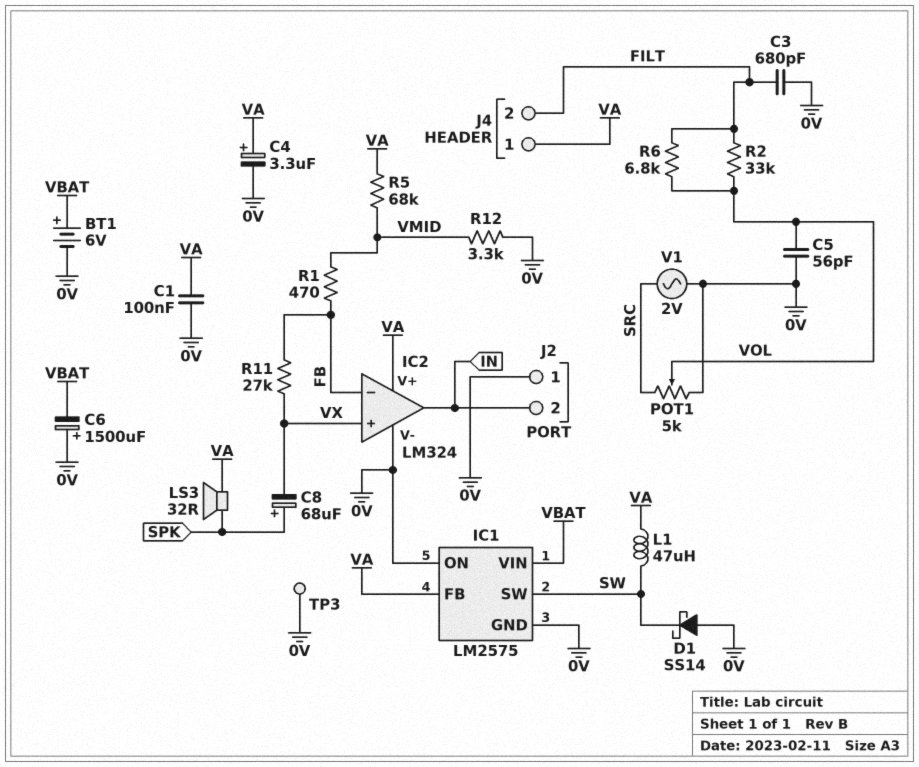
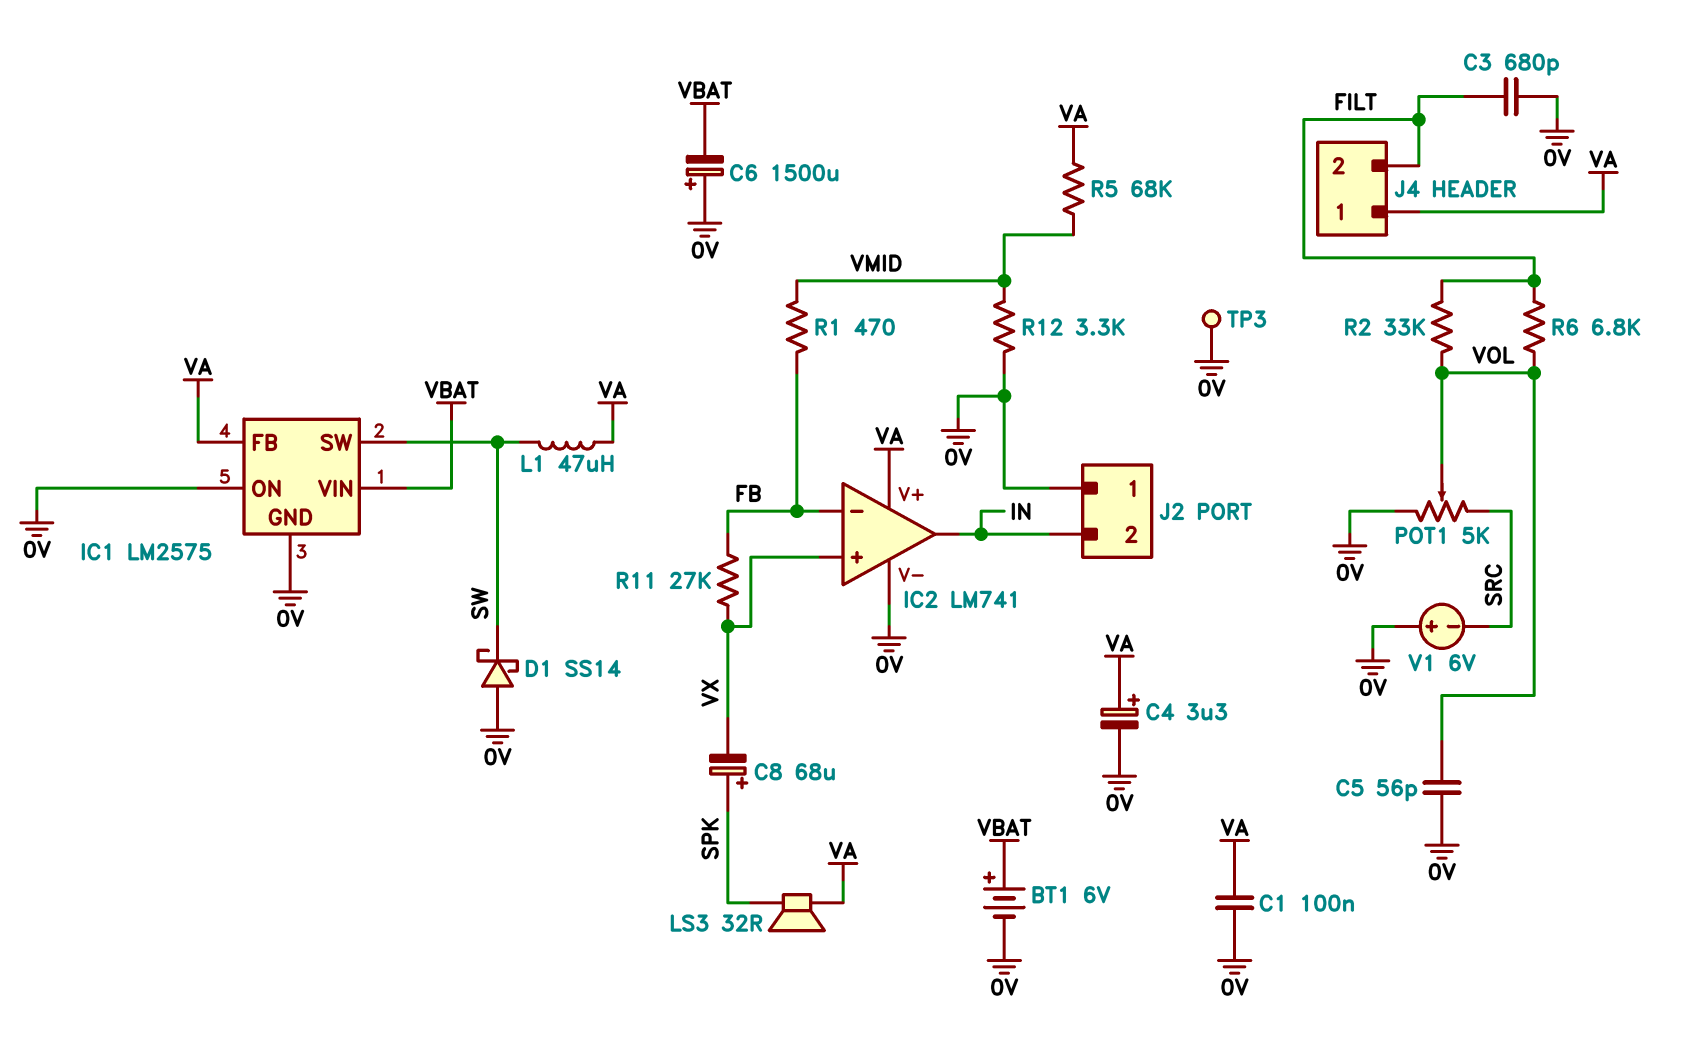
IC2: LM324 -> LM741
V1: AC 2V (0V, SRC) -> 6V (plus 0V, minus SRC)

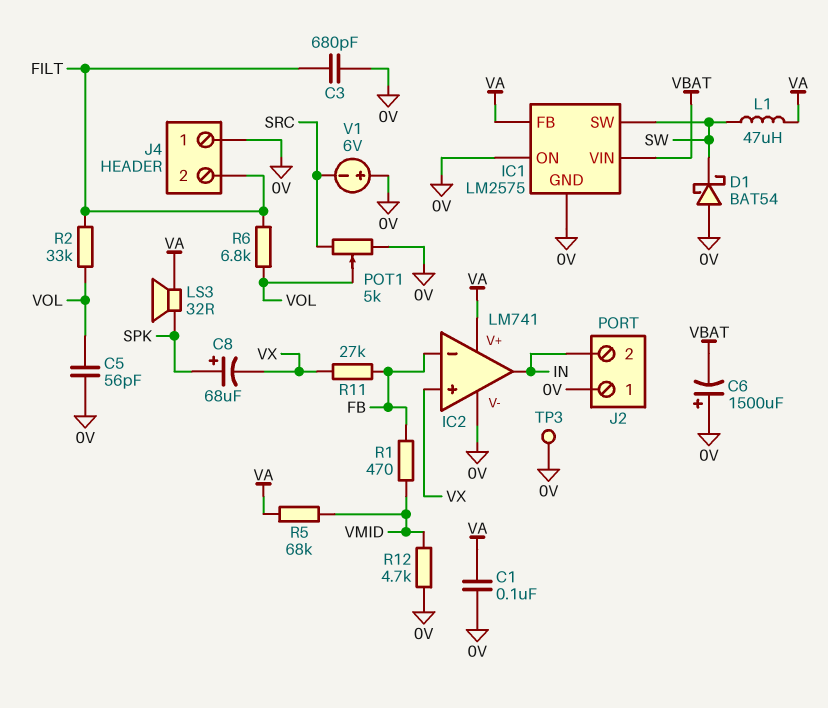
BT1: 6V (plus VBAT, minus 0V) -> none
C4: 3.3uF (plus VA, minus 0V) -> none
D1: schottky SS14 (A 0V, K SW) -> schottky BAT54 (A 0V, K SW)
J4 pin 1: VA -> 0V
R12: 3.3k (0V, VMID) -> 4.7k (0V, VMID)

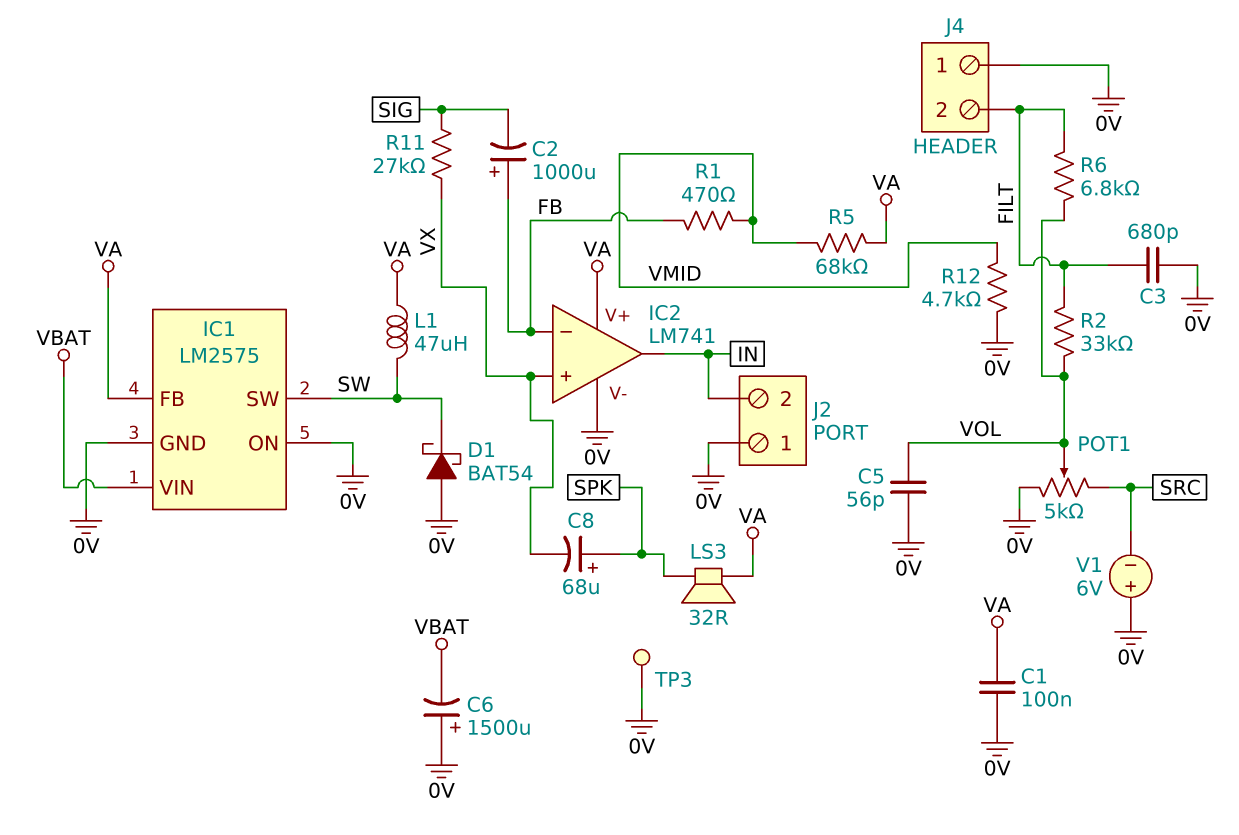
C2: none -> 1000uF (plus FB, minus SIG)
R11: 27k (FB, VX) -> 27k (SIG, VX)

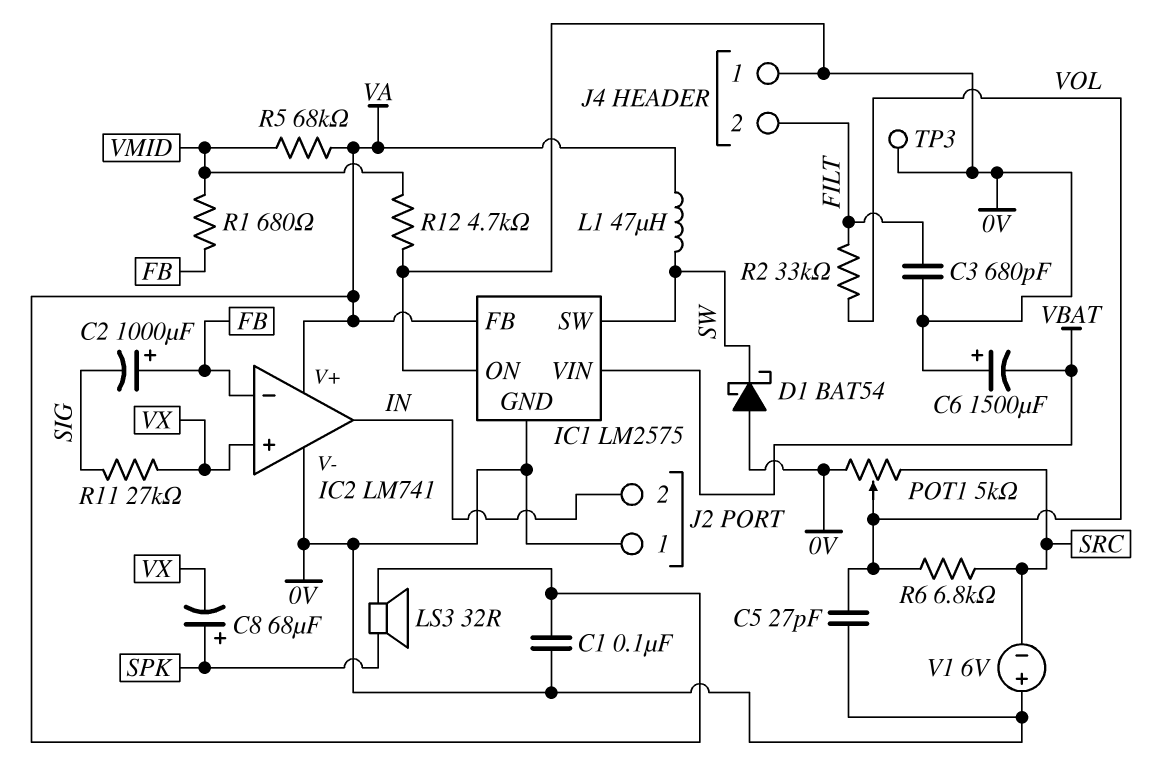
C5: 56pF (0V, VOL) -> 27pF (0V, VOL)
R1: 470 (FB, VMID) -> 680 (FB, VMID)
R6: 6.8k (FILT, VOL) -> 6.8k (SRC, VOL)

